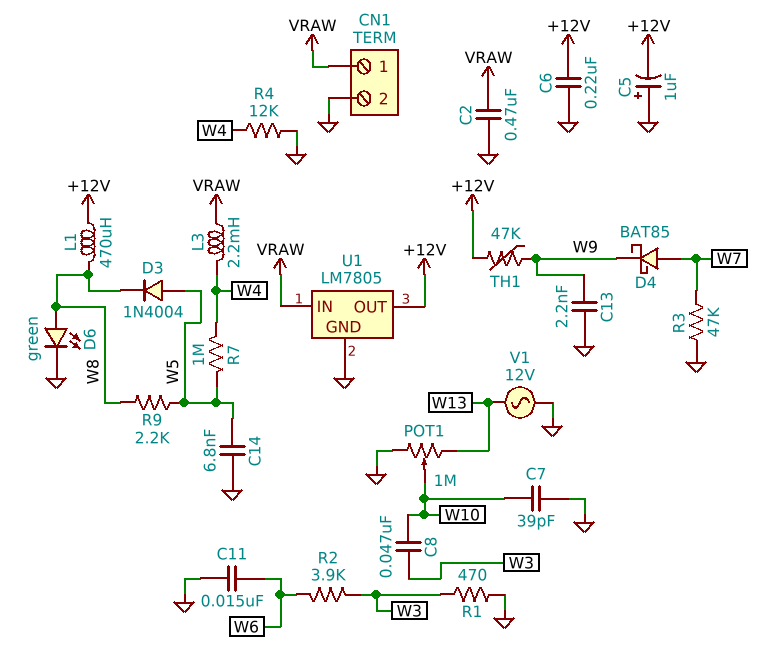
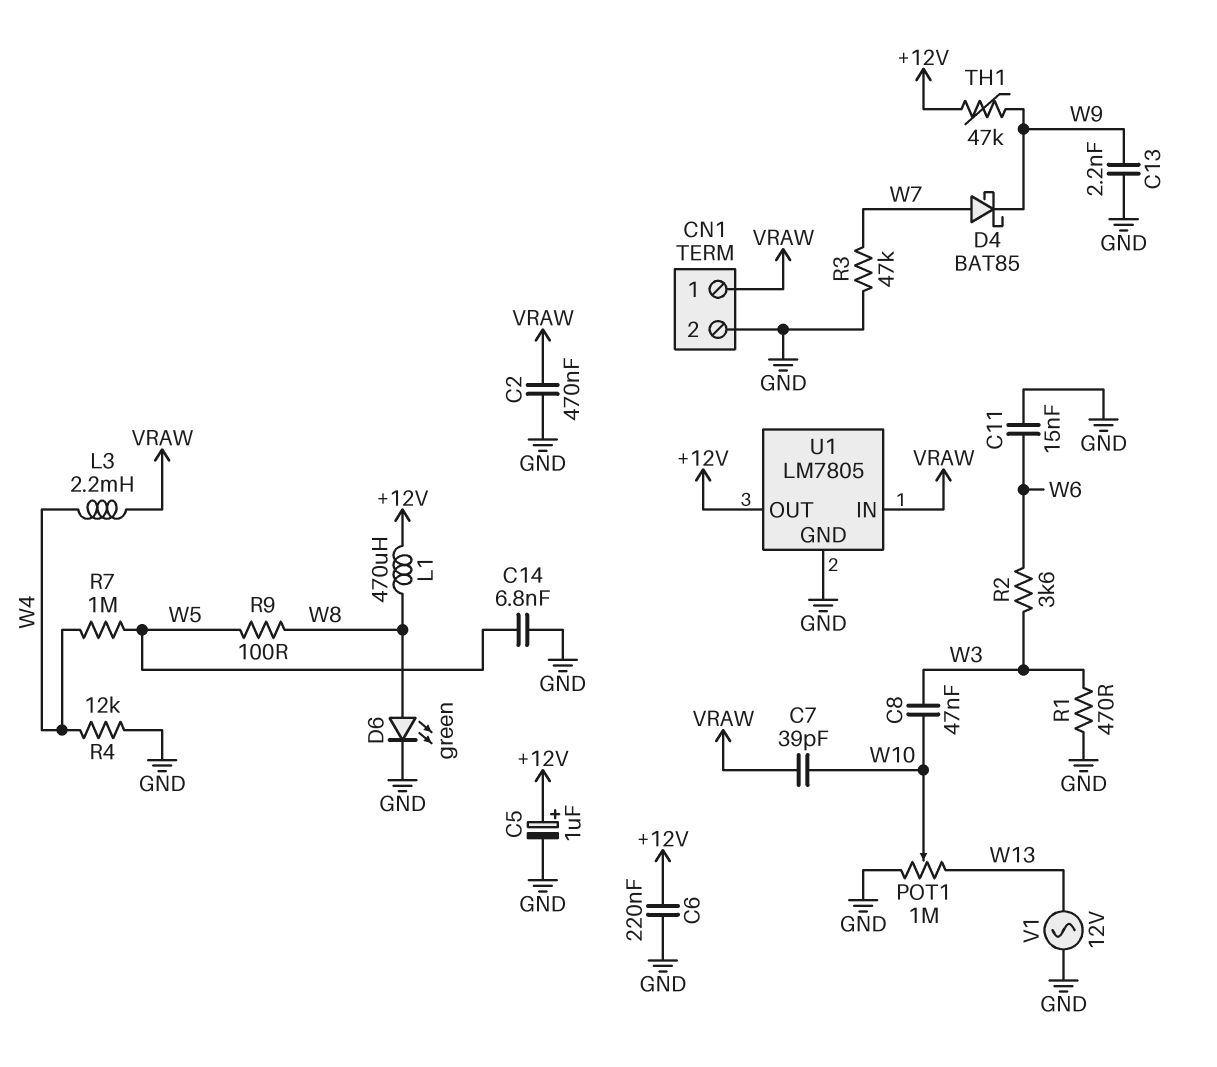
C5: 1uF (plus GND, minus +12V) -> 1uF (plus +12V, minus GND)
C7: 39pF (GND, W10) -> 39pF (VRAW, W10)
D3: diode 1N4004 (A W5, K W8) -> none
R2: 3.9k (W3, W6) -> 3.6k (W3, W6)
R9: 2.2k (W5, W8) -> 100 (W5, W8)

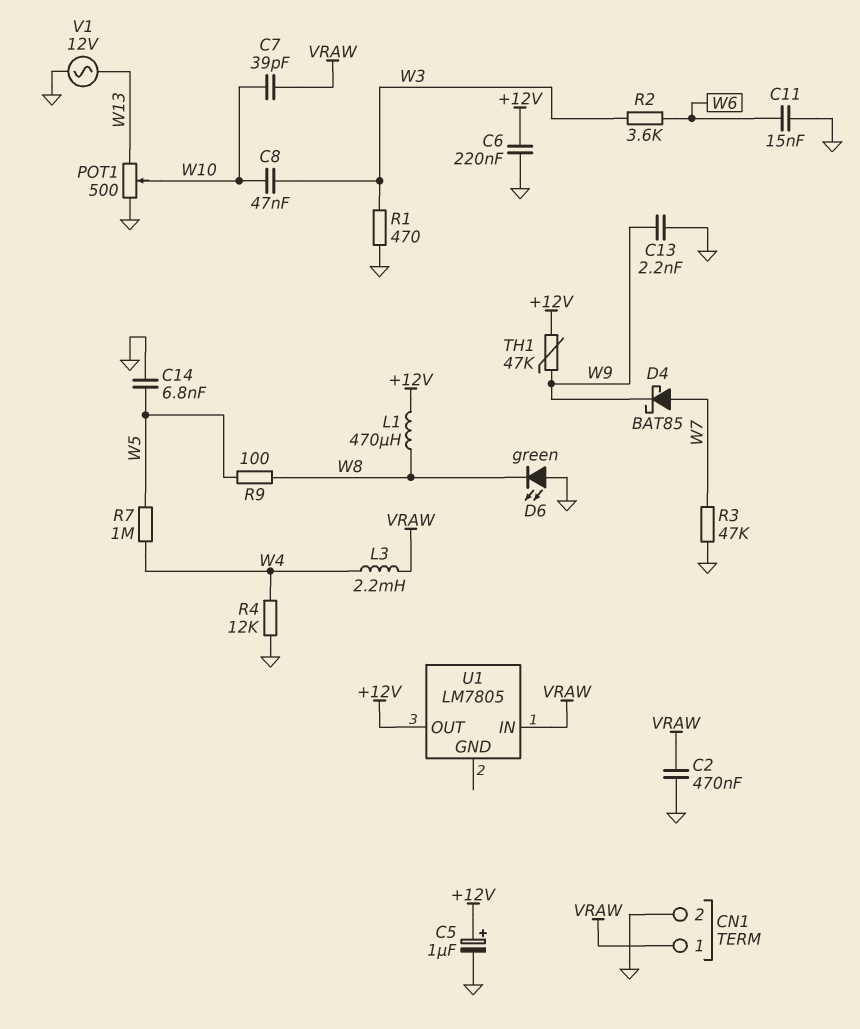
D6: LED green (A W8, K GND) -> LED green (A GND, K W8)
POT1: 1M (GND, W13, wiper W10) -> 500 (GND, W13, wiper W10)
U1 pin GND: GND -> none

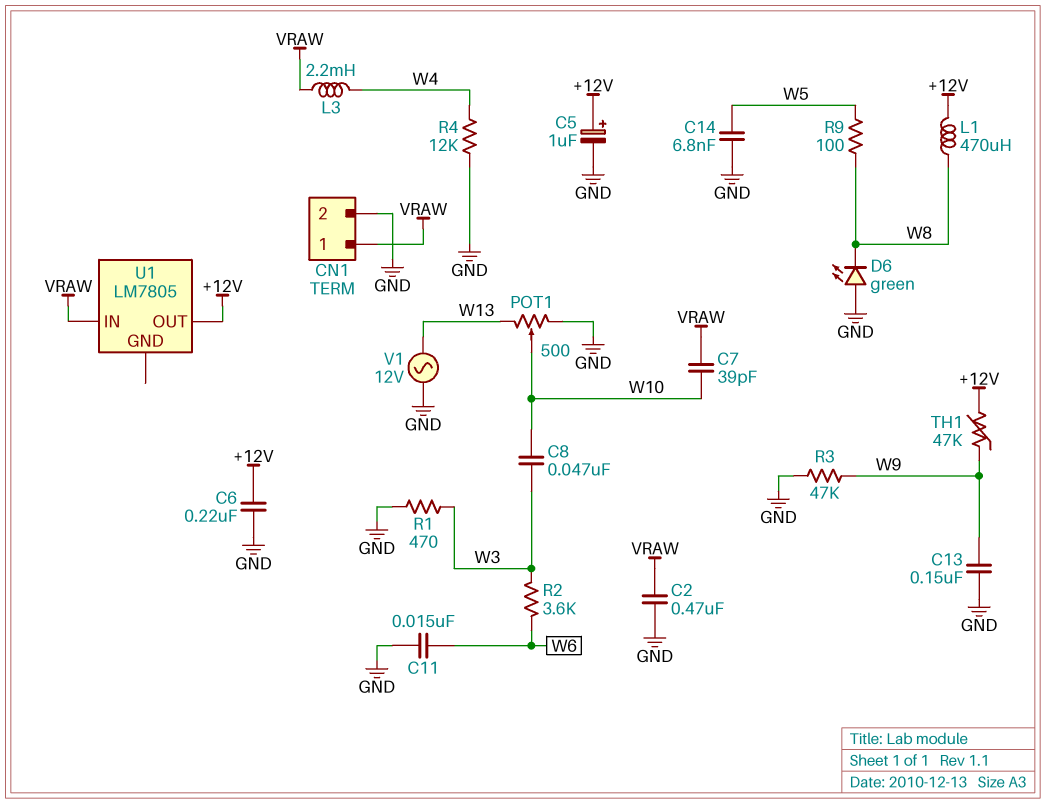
C13: 2.2nF (GND, W9) -> 150nF (GND, W9)
D4: schottky BAT85 (A W7, K W9) -> none
R3: 47k (GND, W7) -> 47k (GND, W9)
R7: 1M (W4, W5) -> none

